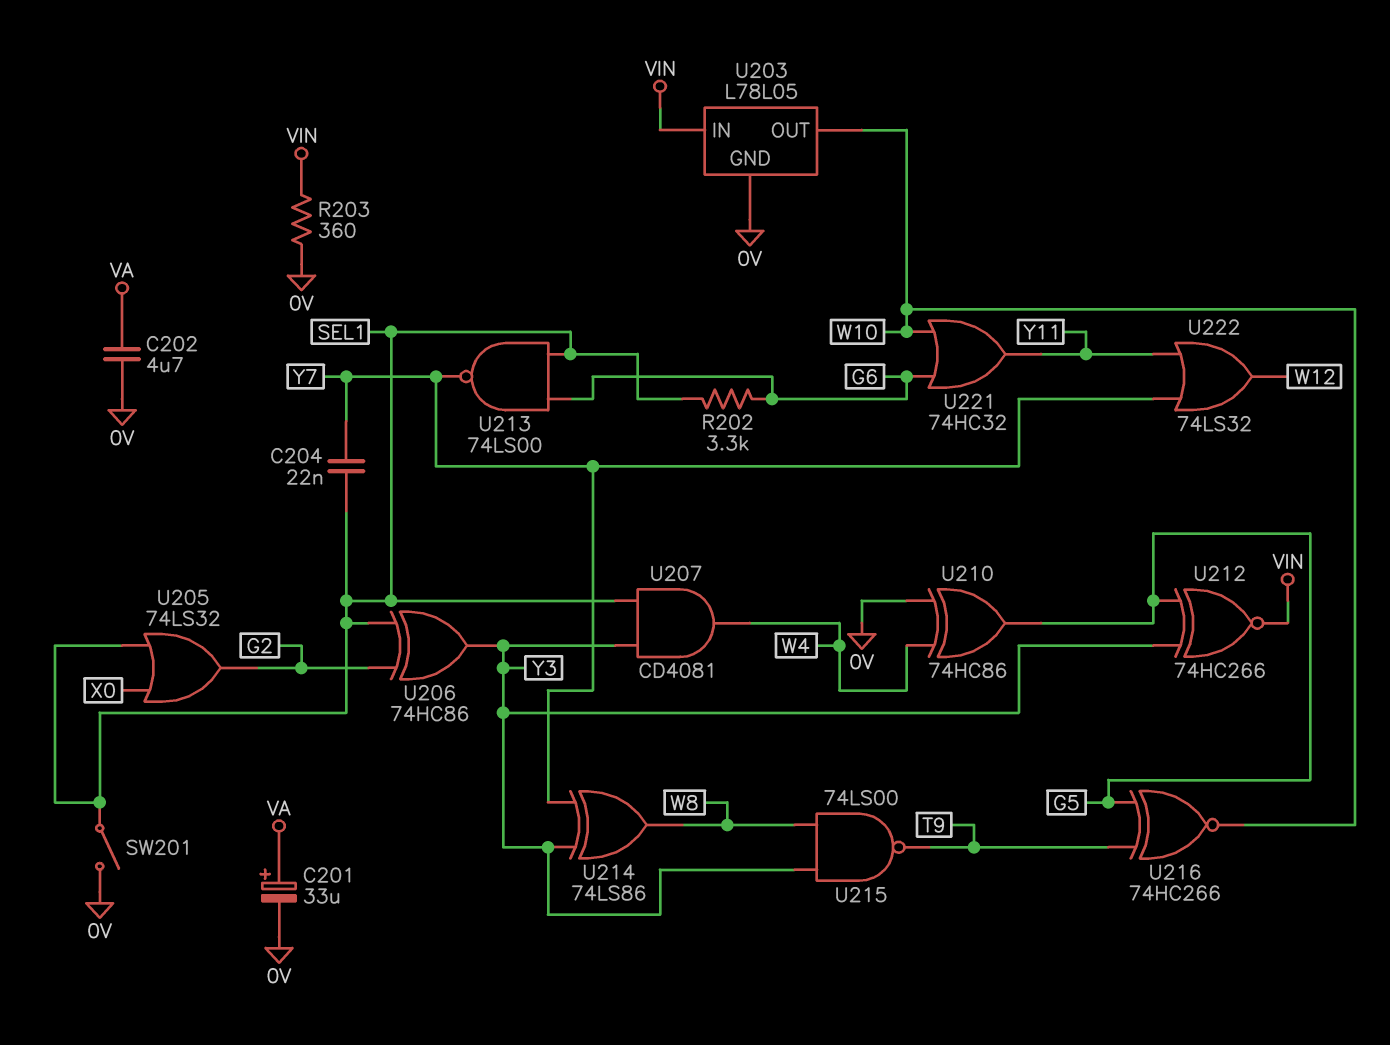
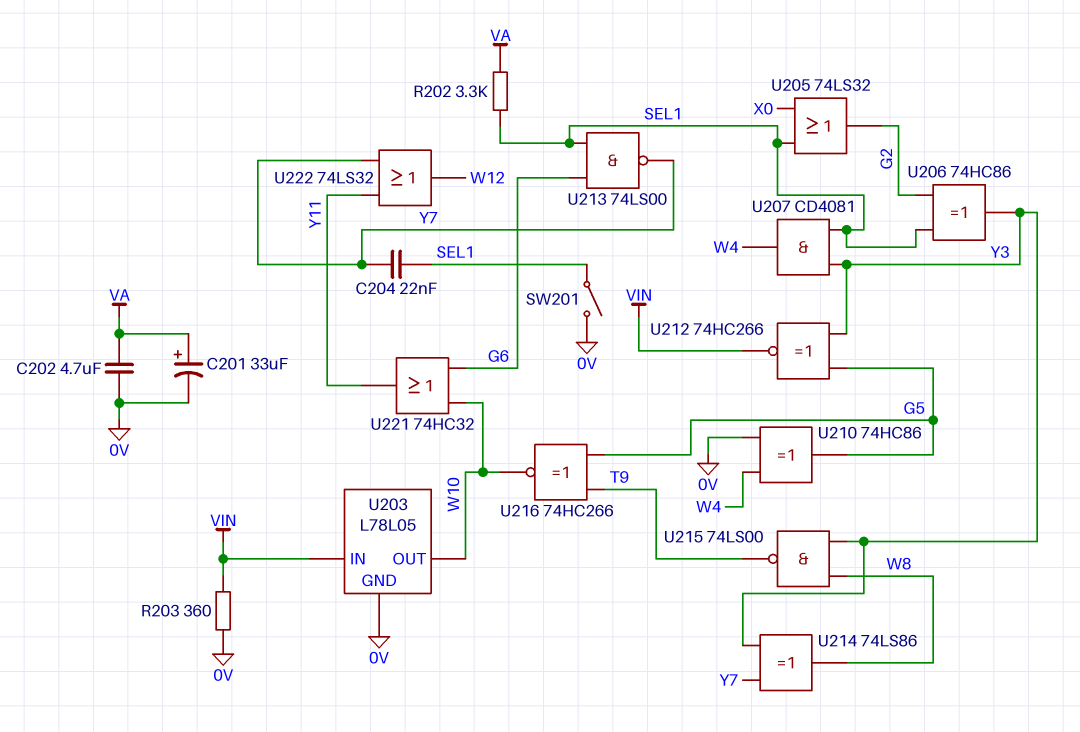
R202: 3.3k (G6, SEL1) -> 3.3k (SEL1, VA)

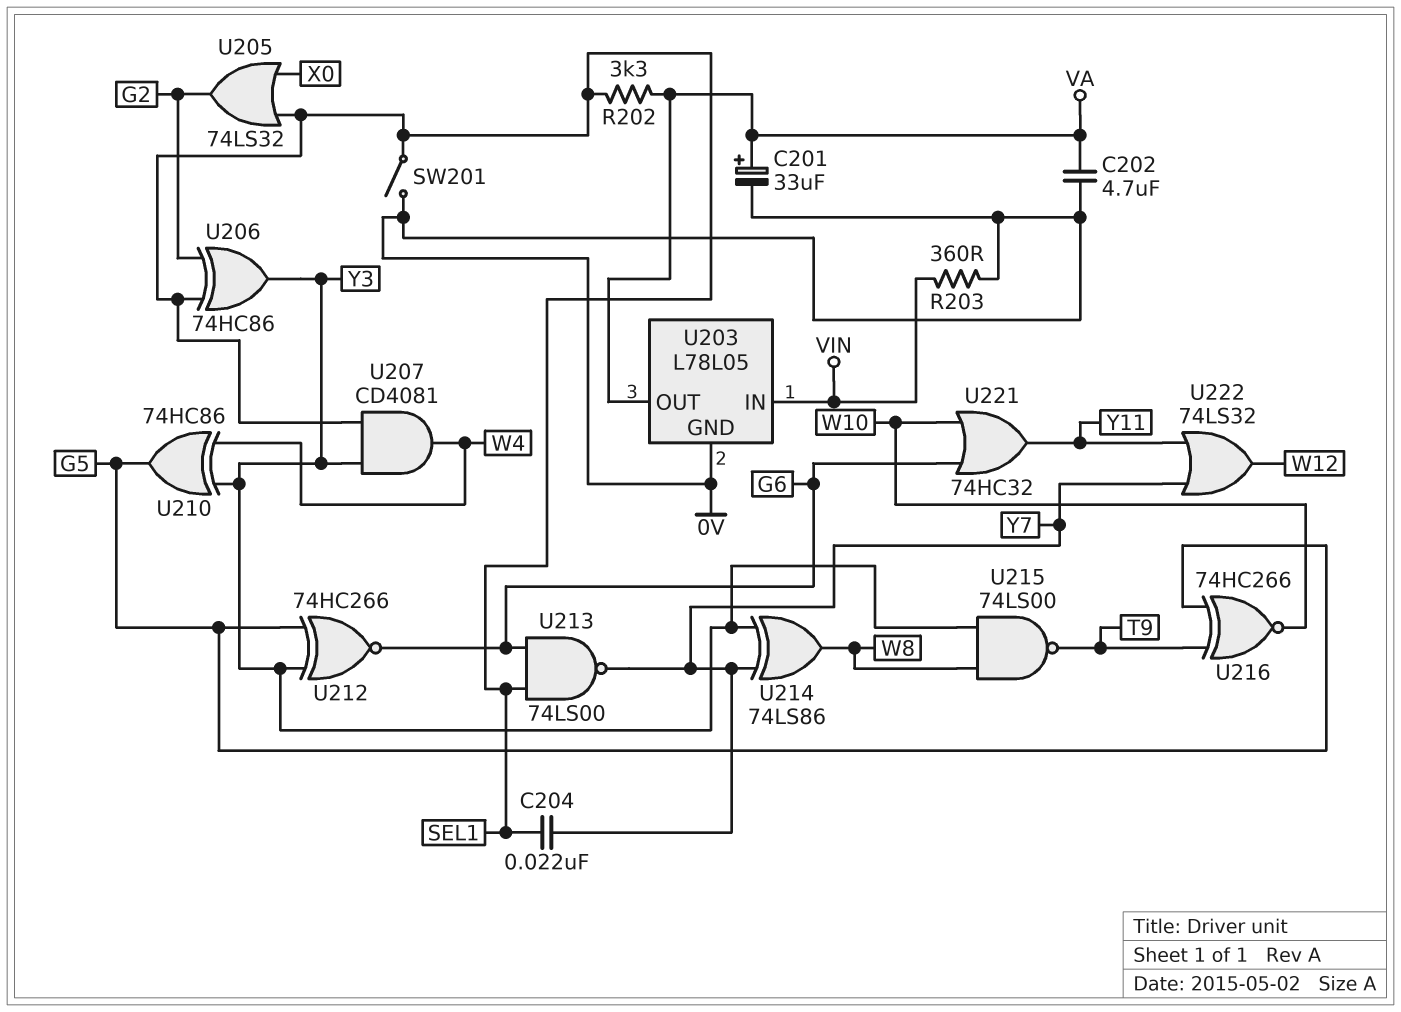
U203 pin OUT: W10 -> VA
U210: XOR 74HC86 (in 0V, in W4, out G5) -> XOR 74HC86 (in W4, in Y3, out G5)
U212: XNOR 74HC266 (in G5, in Y3, out VIN) -> XNOR 74HC266 (in G5, in Y3, out G6)

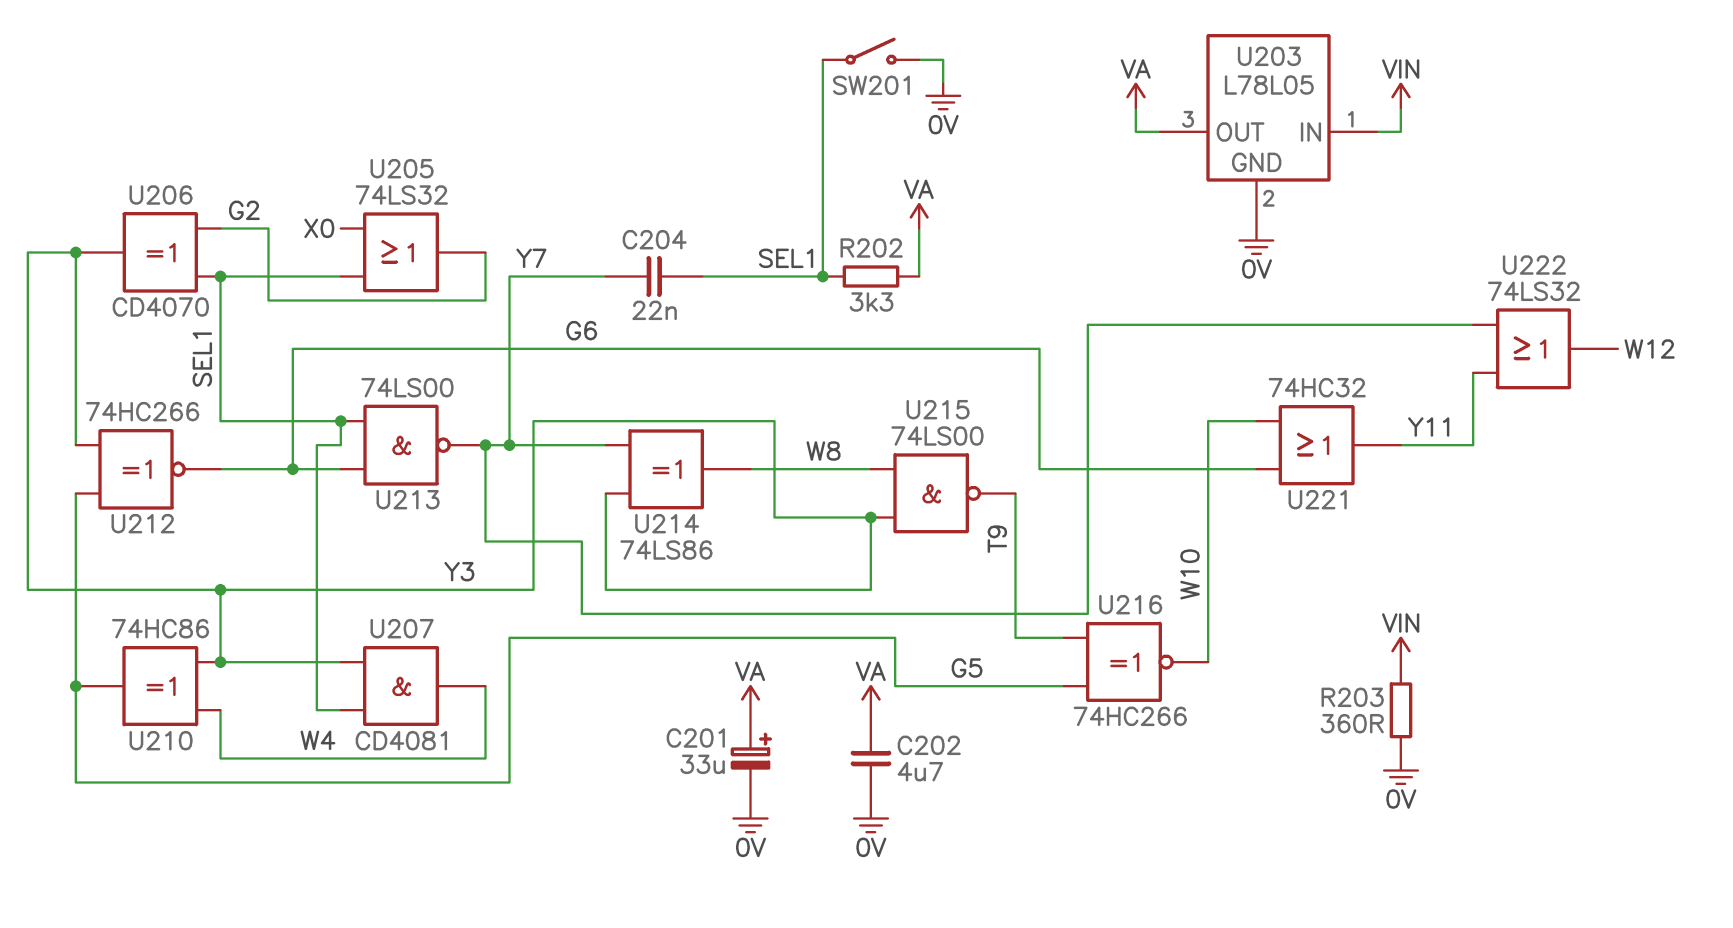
U206: XOR 74HC86 (in G2, in SEL1, out Y3) -> XOR CD4070 (in G2, in SEL1, out Y3)

